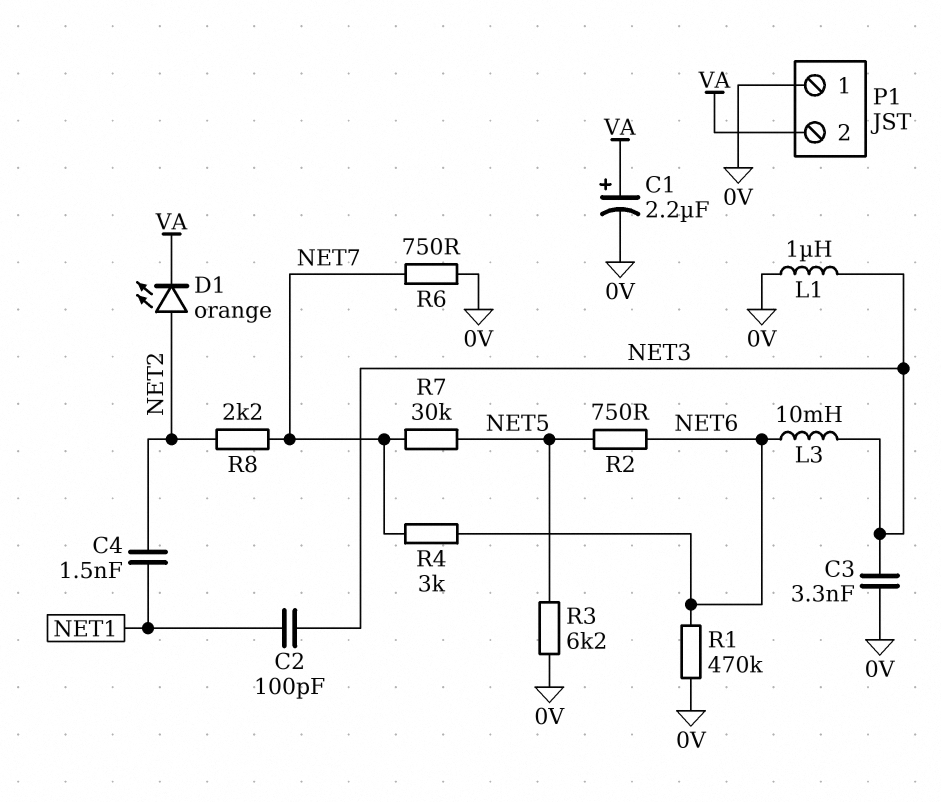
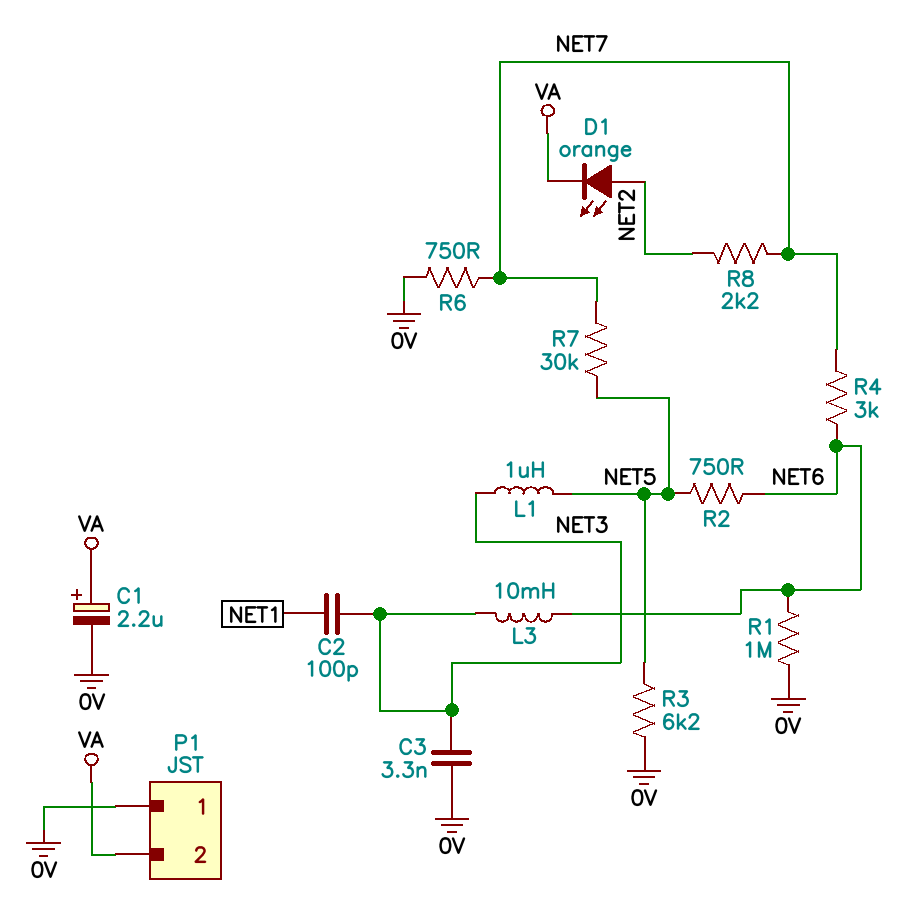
C4: 1.5nF (NET1, NET2) -> none
L1: 1uH (0V, NET3) -> 1uH (NET3, NET5)
R1: 470k (0V, NET6) -> 1M (0V, NET6)

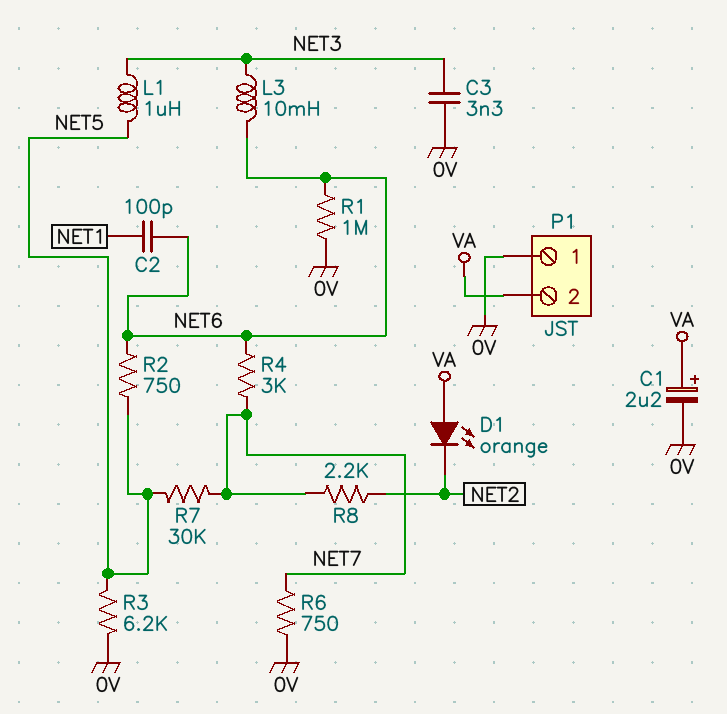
C2: 100pF (NET1, NET3) -> 100pF (NET1, NET6)
D1: LED orange (A NET2, K VA) -> LED orange (A VA, K NET2)

